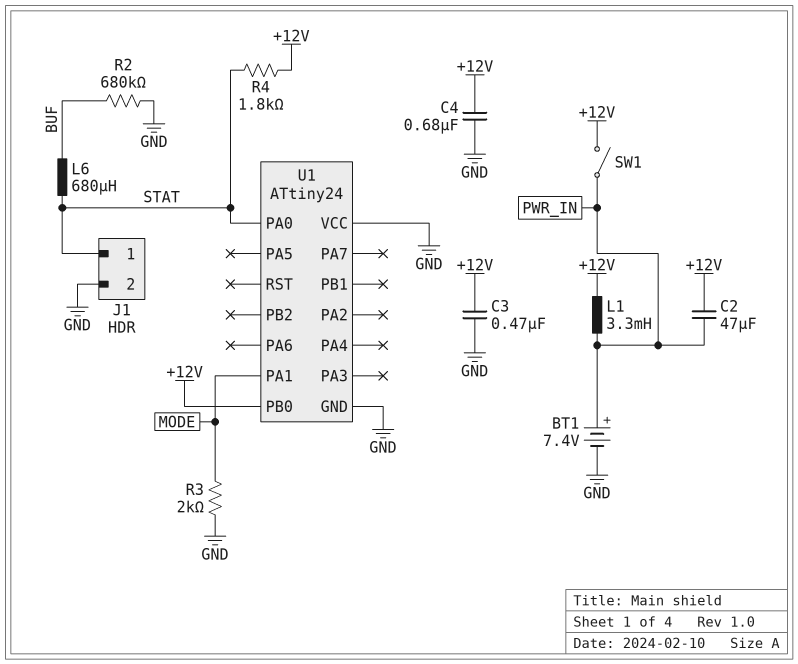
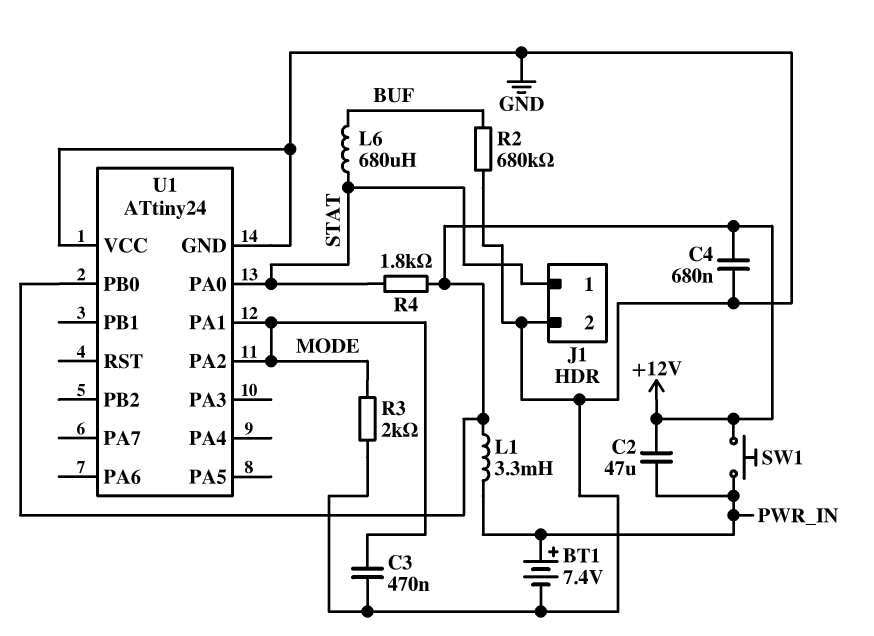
C3: 470nF (+12V, GND) -> 470nF (GND, MODE)
SW1: switch (+12V, PWR_IN) -> button (+12V, PWR_IN)
U1 pin PA2: none -> MODE

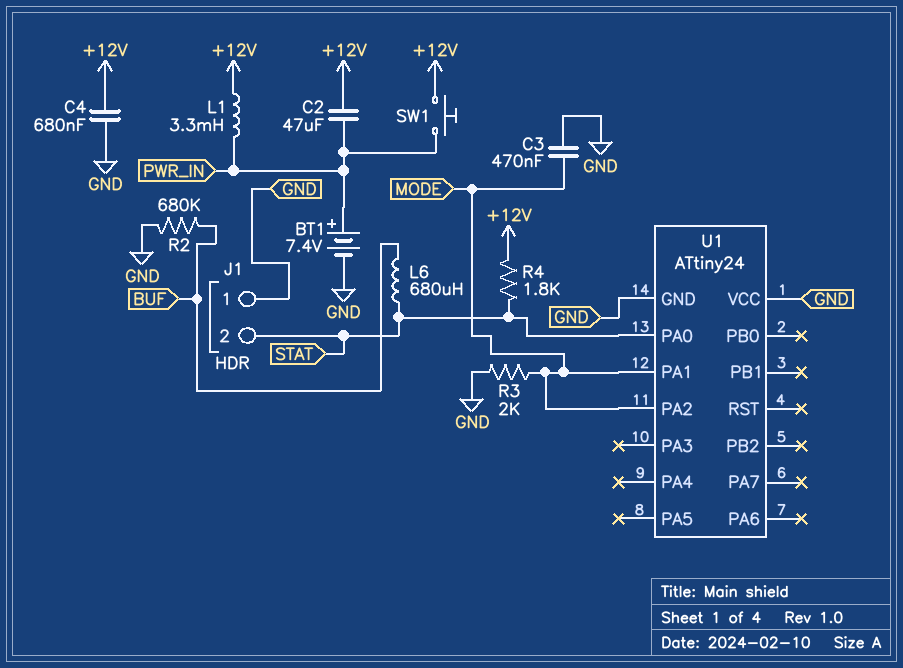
J1 pin 1: STAT -> GND
J1 pin 2: GND -> STAT
U1 pin PB0: +12V -> none

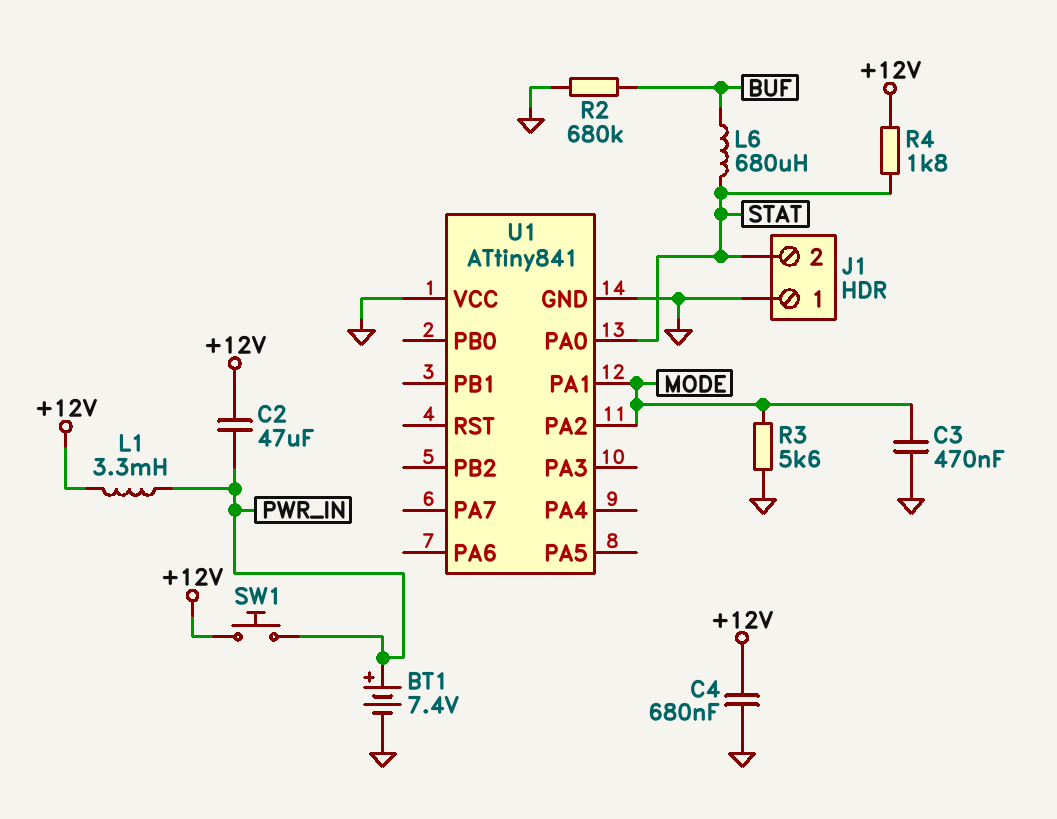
R3: 2k (GND, MODE) -> 5.6k (GND, MODE)
U1: ATtiny24 -> ATtiny841

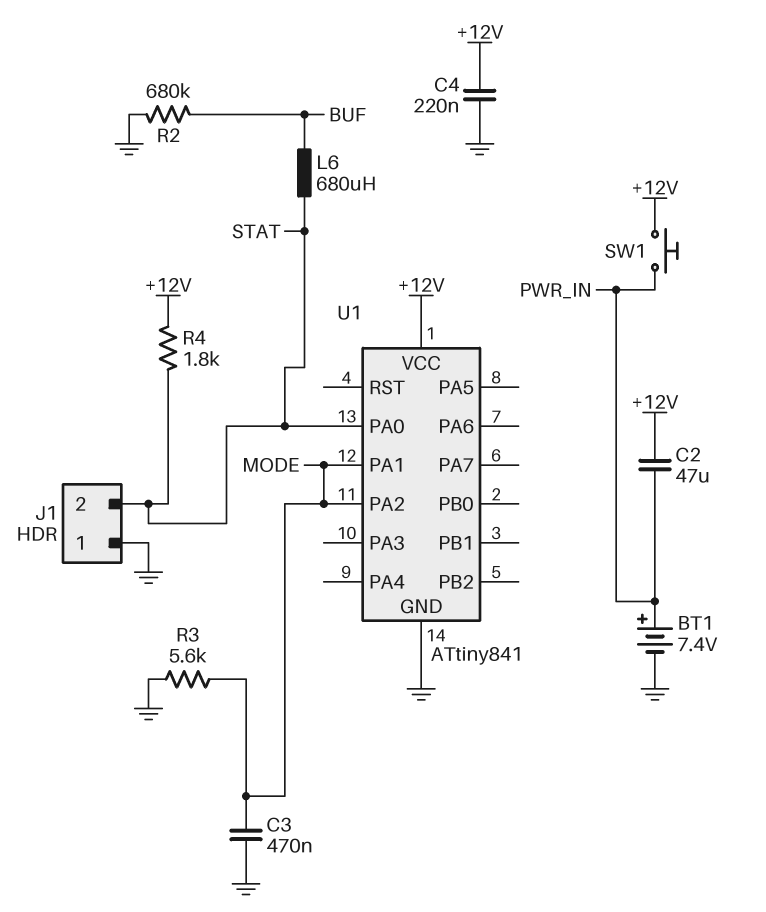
C4: 680nF (+12V, GND) -> 220nF (+12V, GND)
L1: 3.3mH (+12V, PWR_IN) -> none
U1 pin VCC: GND -> +12V

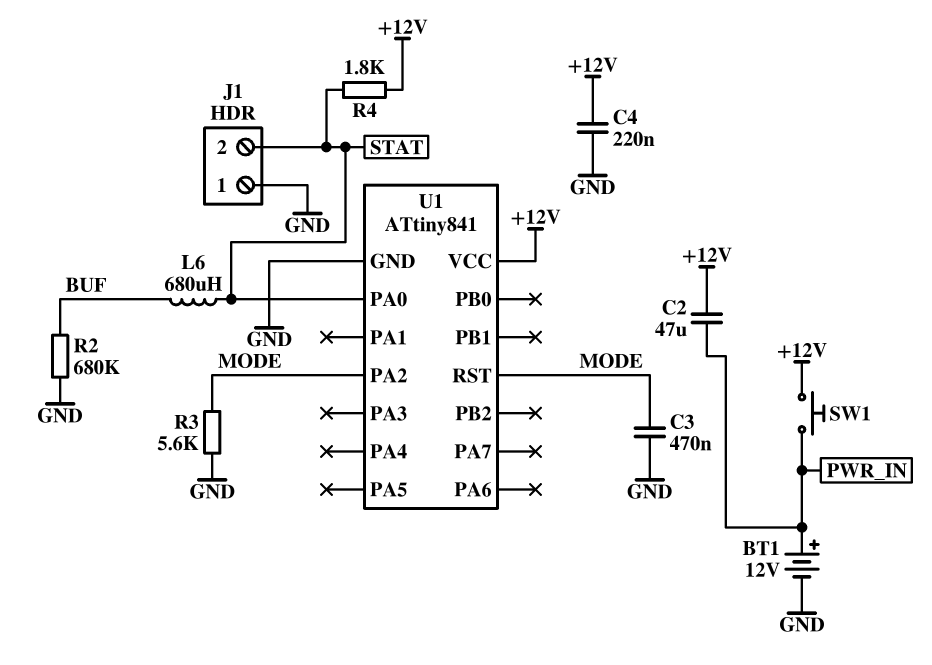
BT1: 7.4V (plus PWR_IN, minus GND) -> 12V (plus PWR_IN, minus GND)
U1 pin PA1: MODE -> none
U1 pin RST: none -> MODE

